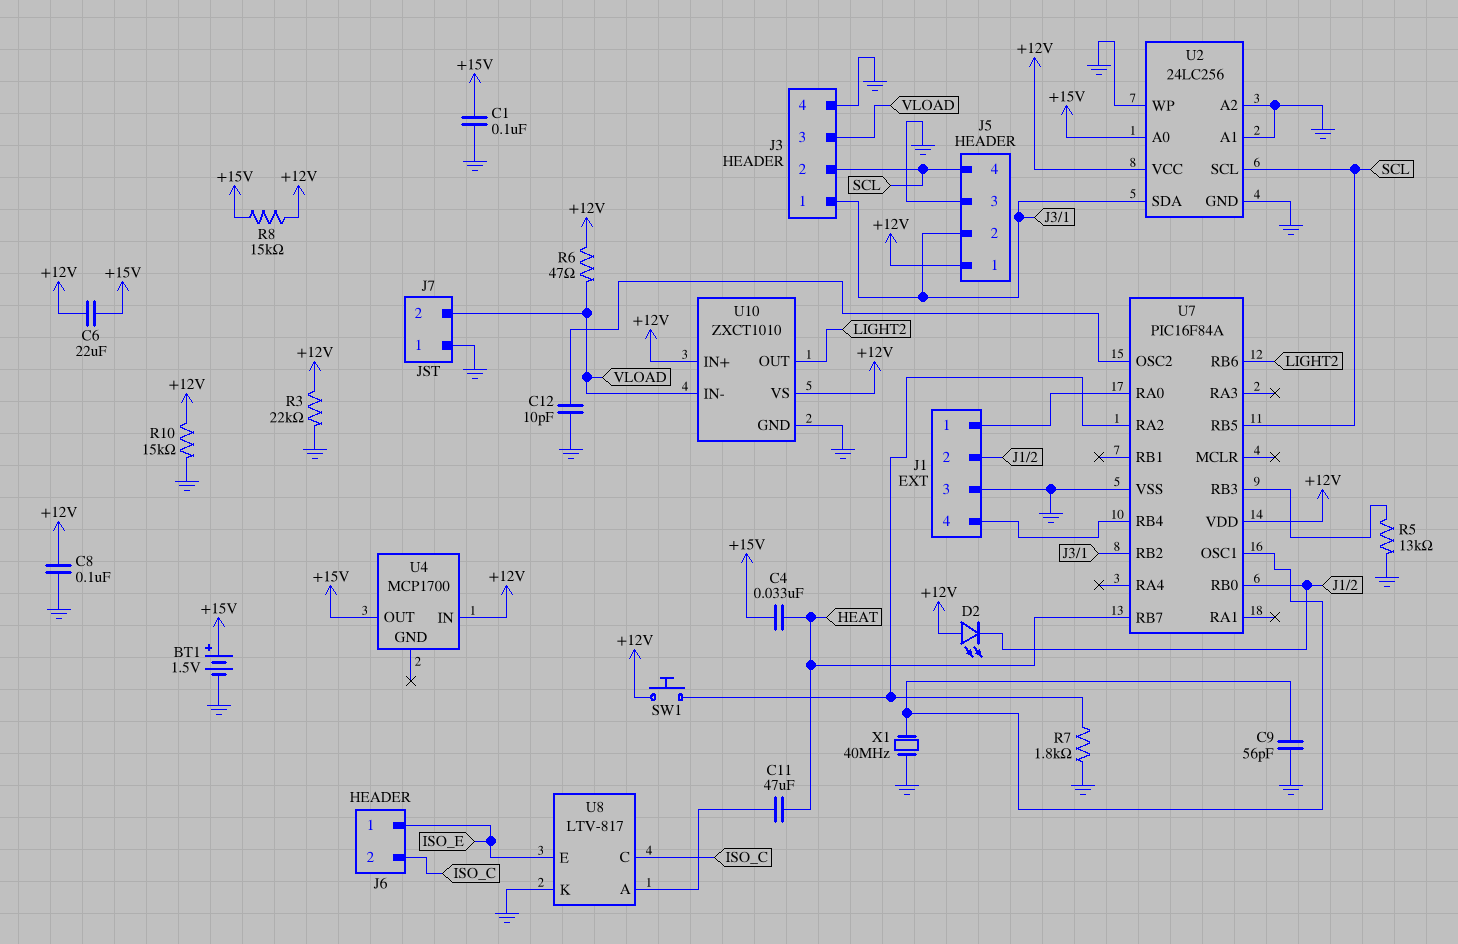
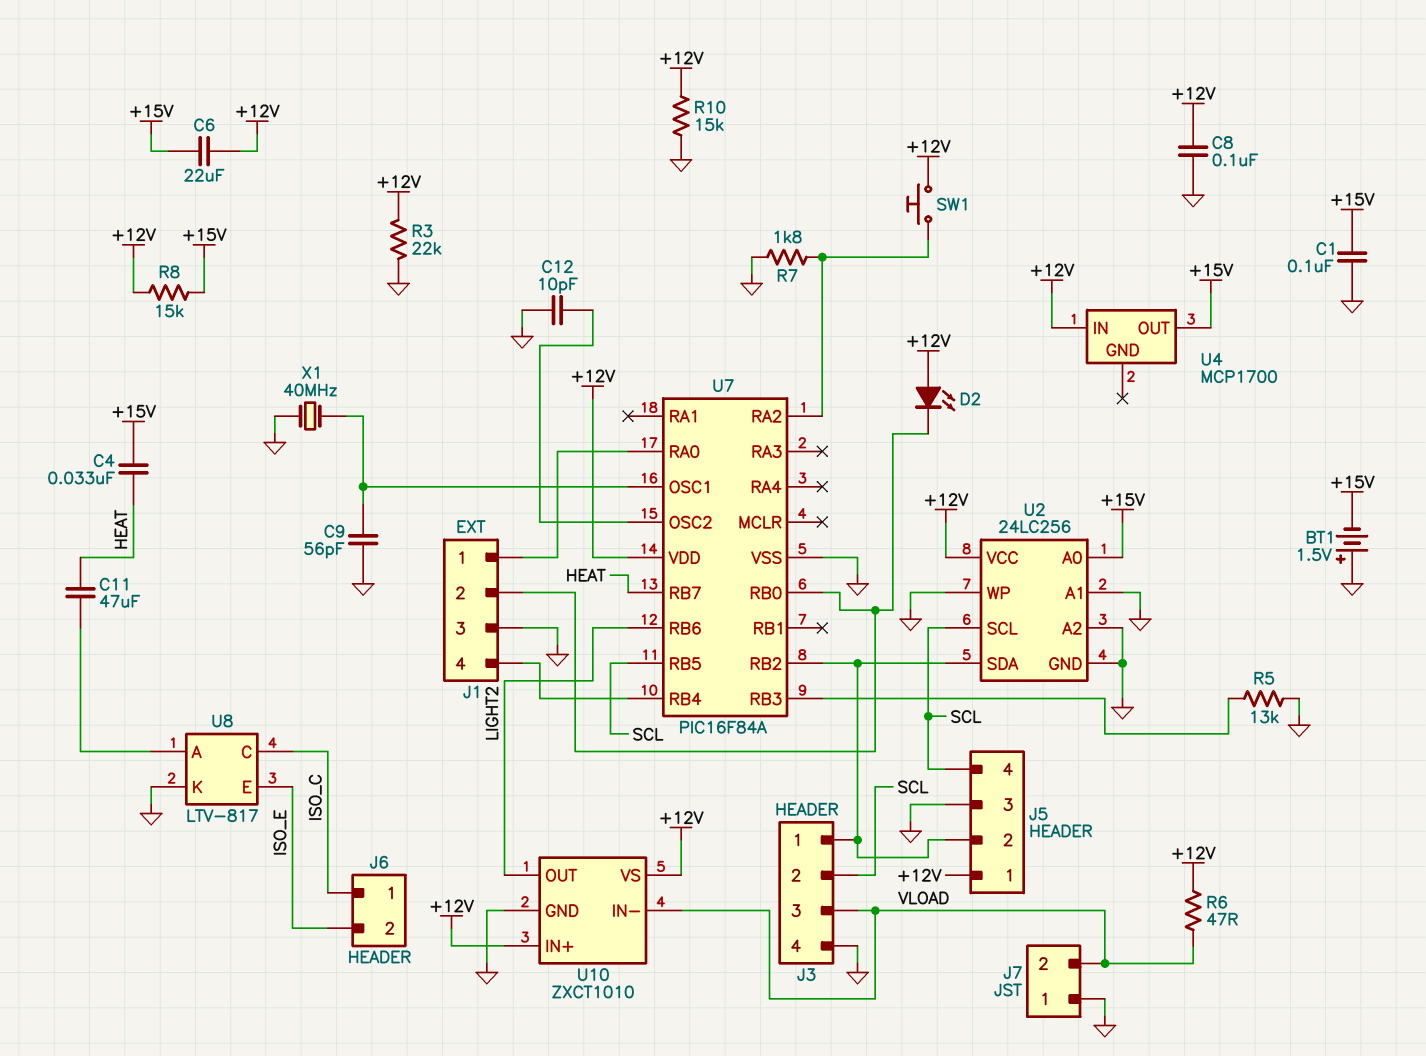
BT1: 1.5V (plus +15V, minus GND) -> 1.5V (plus GND, minus +15V)
J6 pin 1: ISO_E -> ISO_C
J6 pin 2: ISO_C -> ISO_E

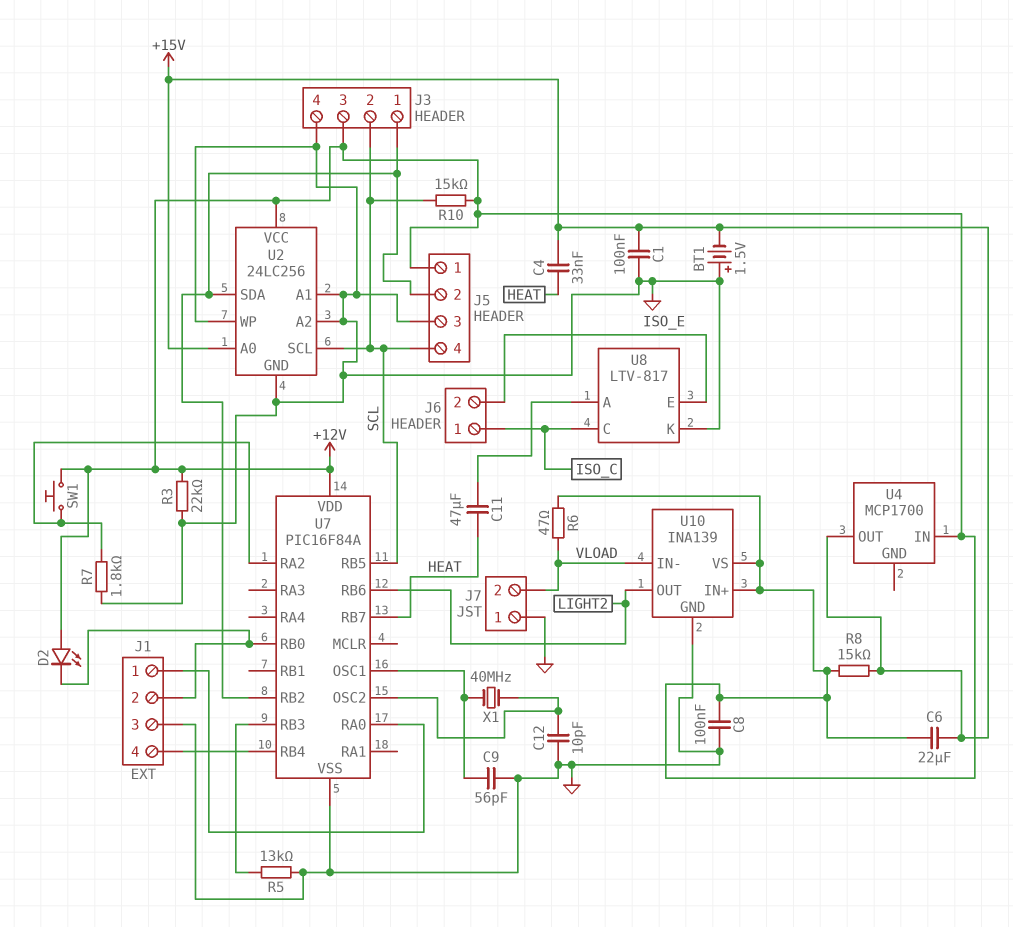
J3 pin 3: VLOAD -> +12V
R10: 15k (+12V, GND) -> 15k (+12V, SCL)
U10: ZXCT1010 -> INA139
X1: 40MHz (GND, U7/OSC1) -> 40MHz (U7/OSC1, U7/OSC2)

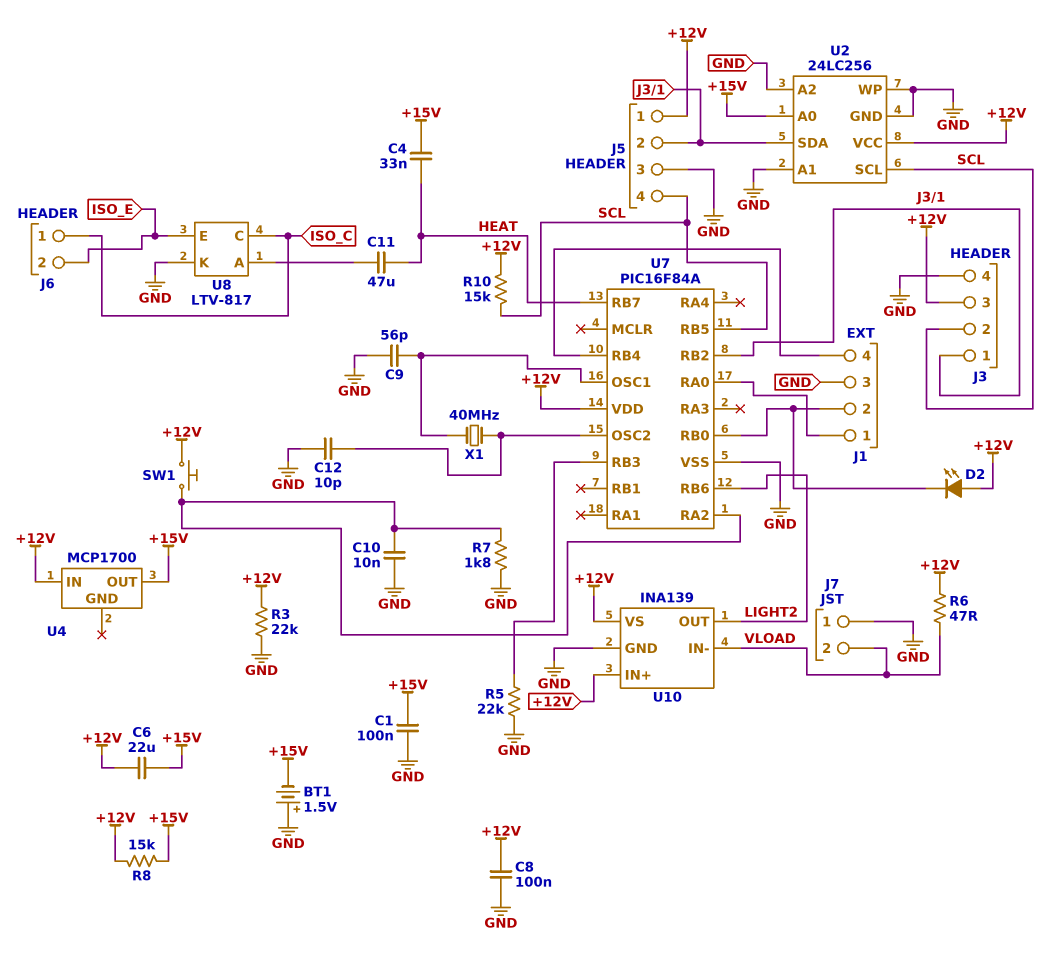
C10: none -> 10nF (GND, U7/RA2)
R5: 13k (GND, U7/RB3) -> 22k (GND, U7/RB3)

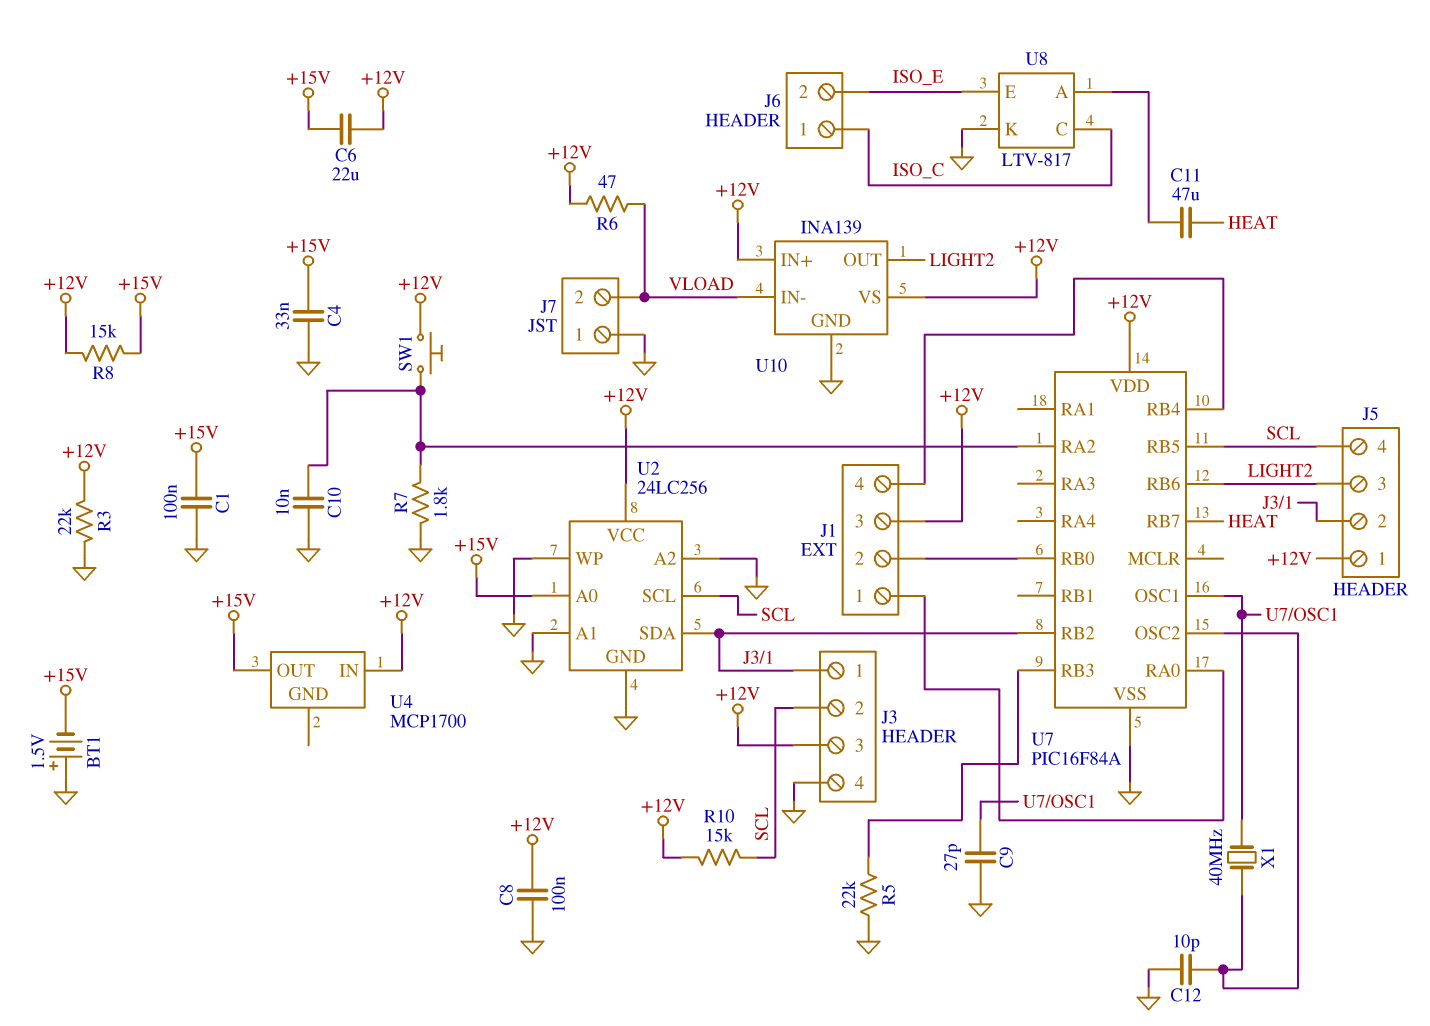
C4: 33nF (+15V, HEAT) -> 33nF (+15V, GND)
C9: 56pF (GND, U7/OSC1) -> 27pF (GND, U7/OSC1)
D2: LED (A +12V, K J1/2) -> none
J1 pin 3: GND -> +12V
J5 pin 3: GND -> LIGHT2

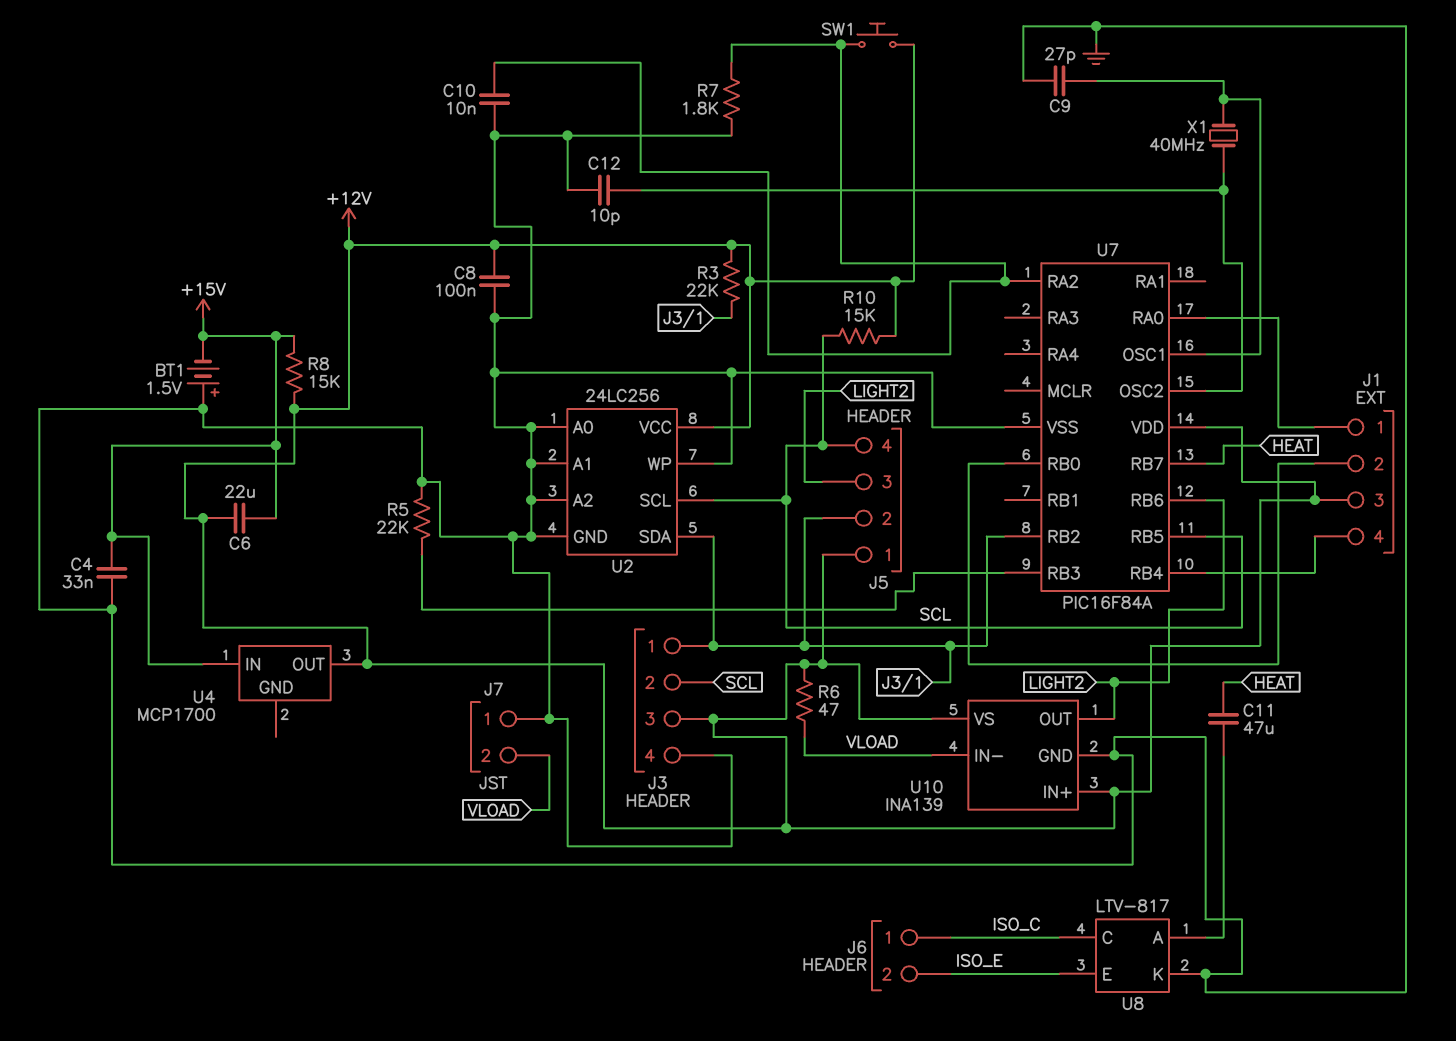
C1: 100nF (+15V, GND) -> none
R3: 22k (+12V, GND) -> 22k (+12V, J3/1)
U2 pin A0: +15V -> GND
U4 pin IN: +12V -> +15V
U4 pin OUT: +15V -> +12V

